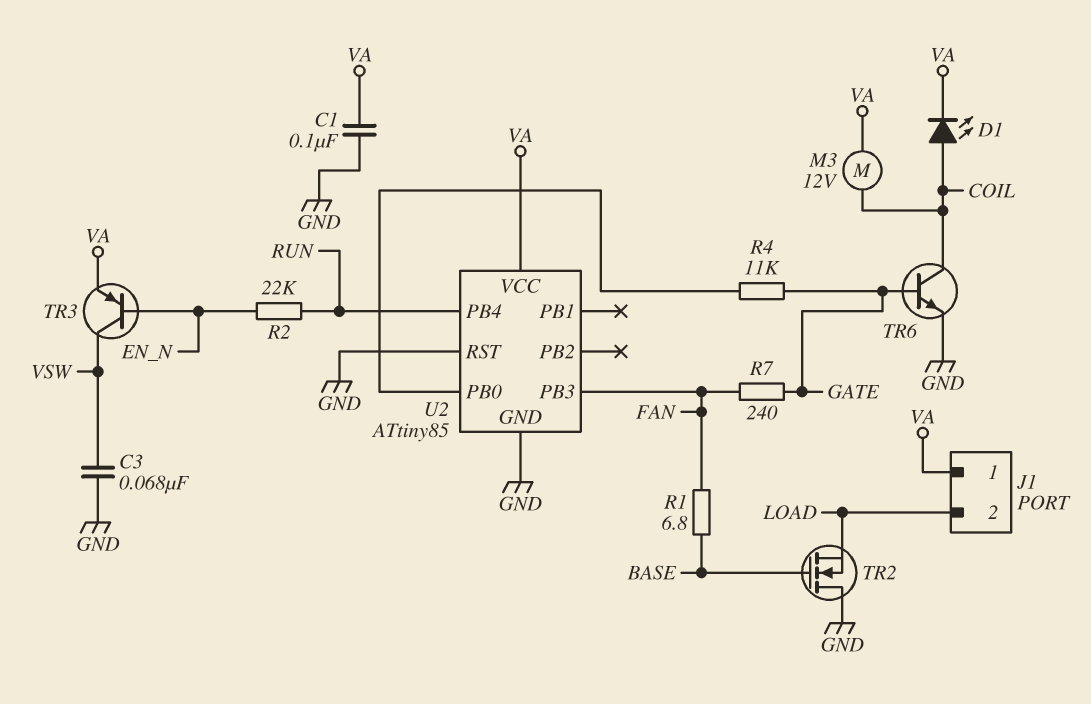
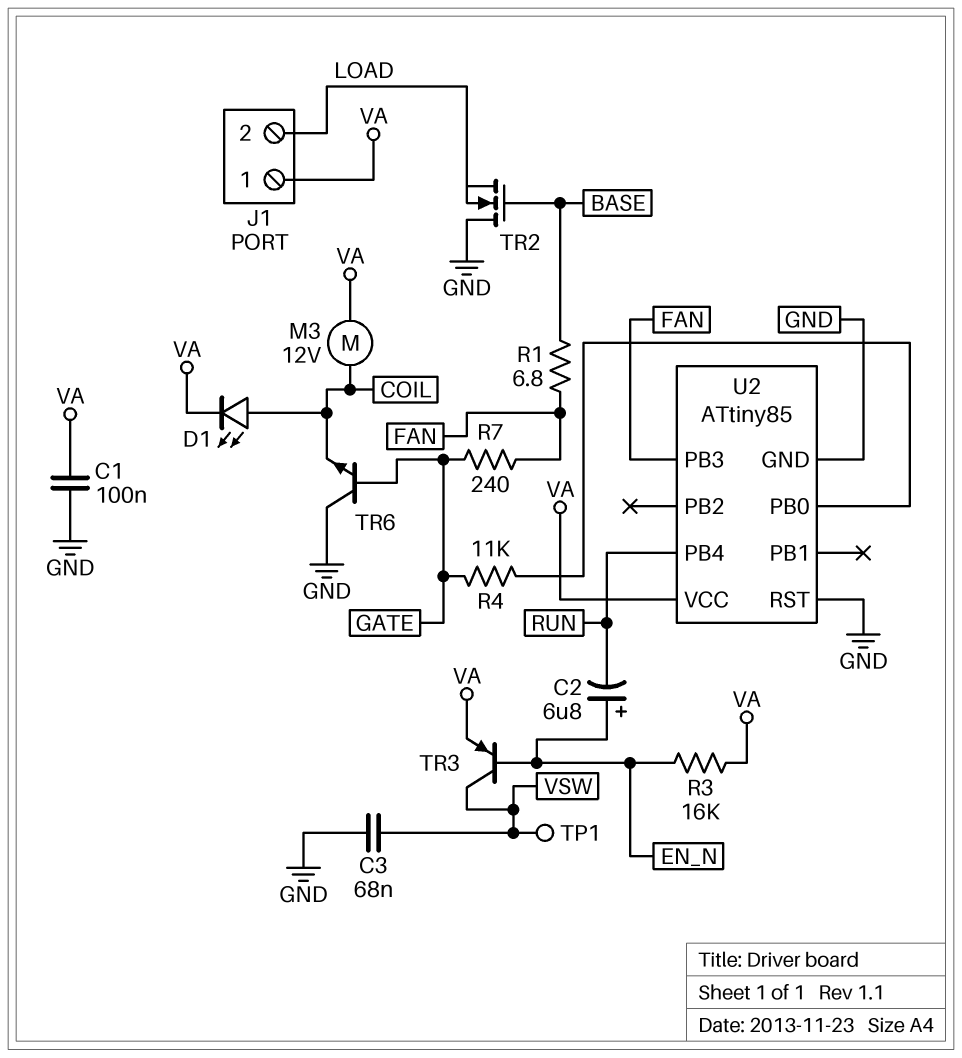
C2: none -> 6.8uF (plus EN_N, minus RUN)
R2: 22k (EN_N, RUN) -> none
R3: none -> 16k (EN_N, VA)
TP1: none -> test point (VSW)
TR6: NPN (B GATE, C COIL, E GND) -> NPN (B GATE, C GND, E COIL)

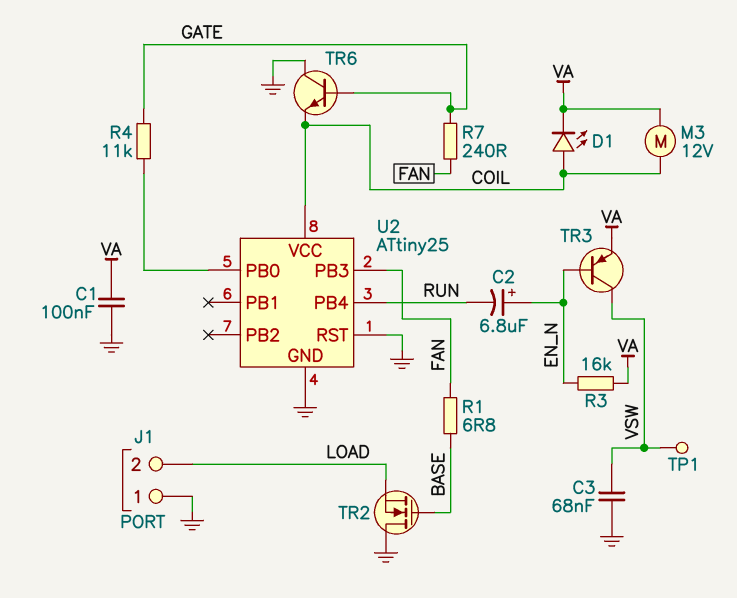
J1 pin 1: VA -> GND
U2: ATtiny85 -> ATtiny25
U2 pin VCC: VA -> COIL

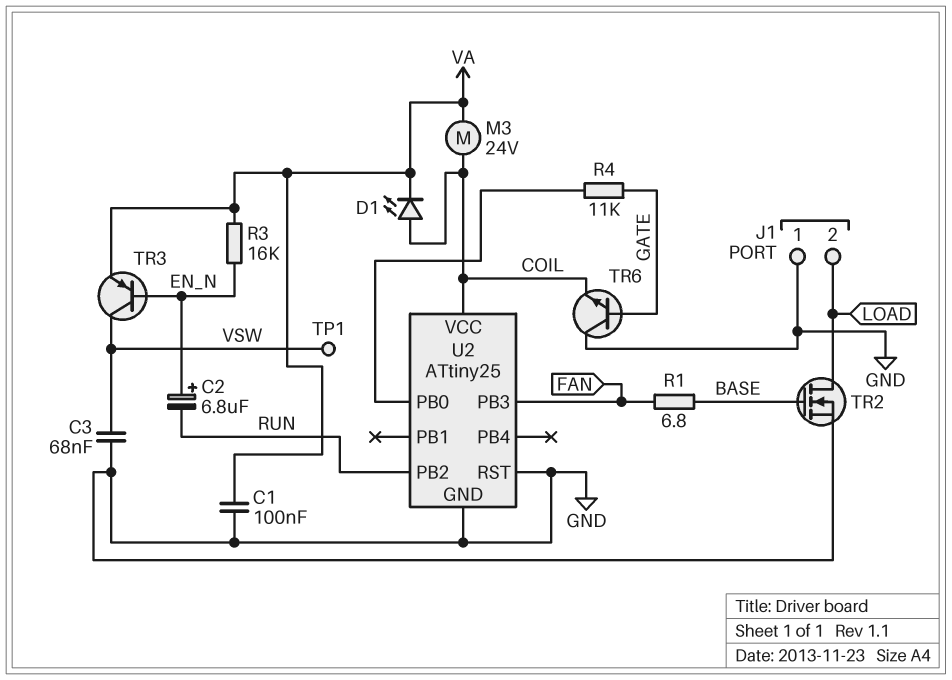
M3: motor 12V (COIL, VA) -> motor 24V (COIL, VA)
R7: 240 (FAN, GATE) -> none
TR2: NMOS (G BASE, D GND, S LOAD) -> NMOS (G BASE, D LOAD, S GND)
U2 pin PB2: none -> RUN
U2 pin PB4: RUN -> none

